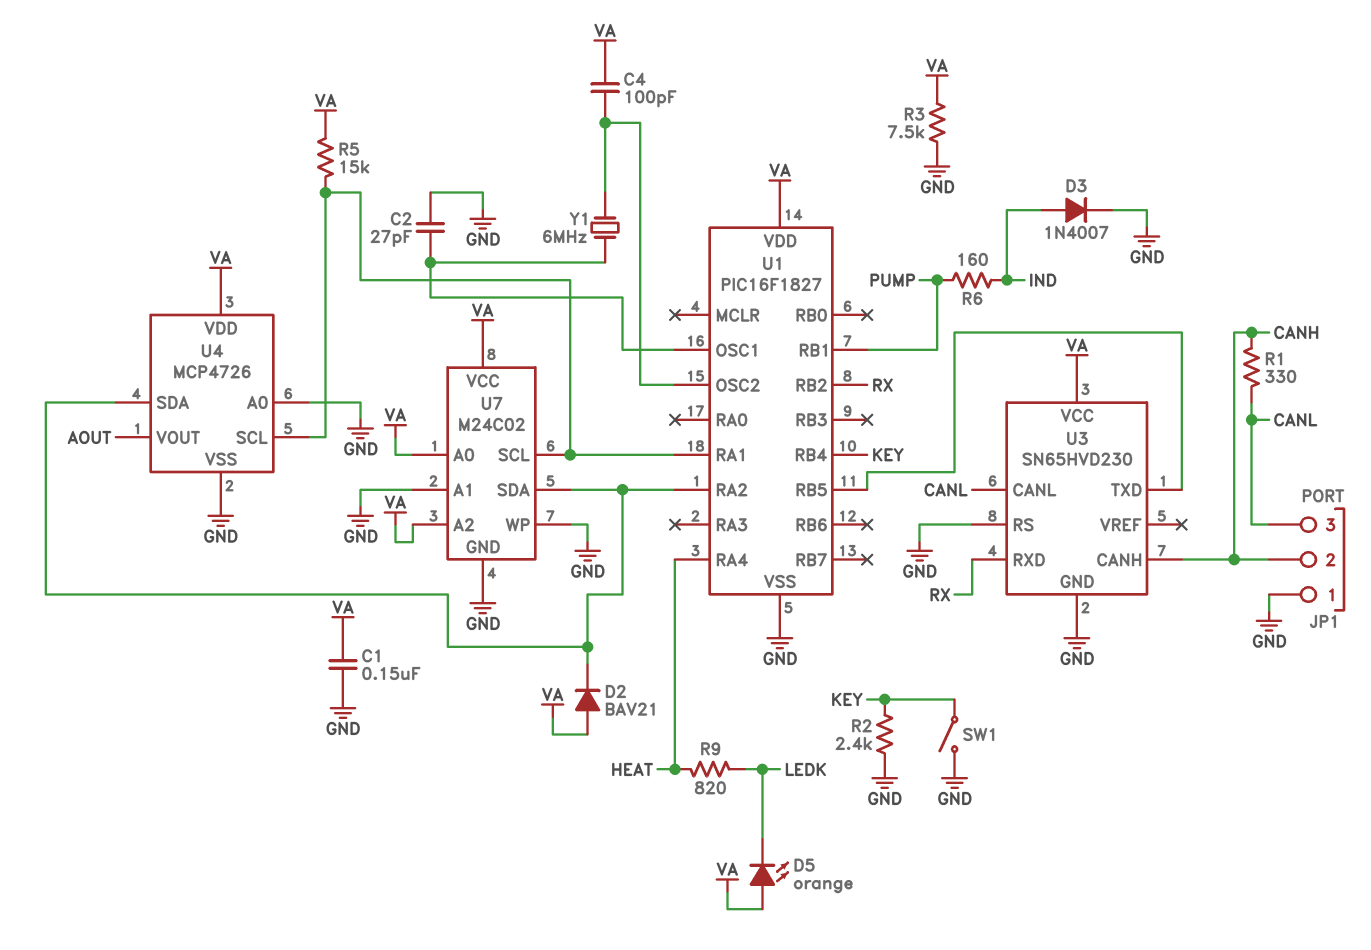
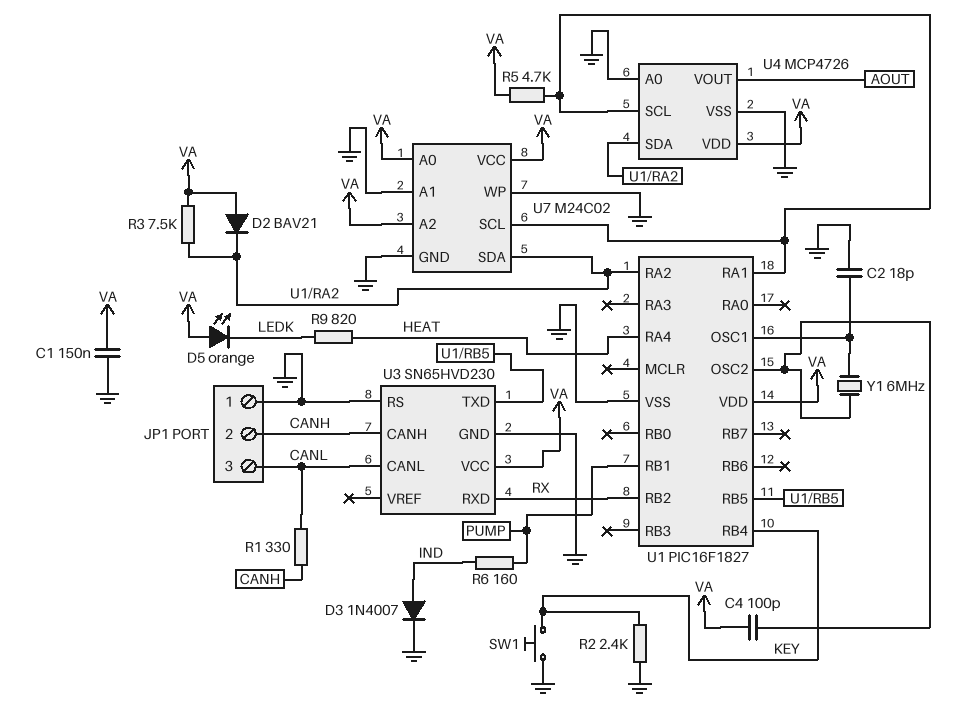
C2: 27pF (GND, U1/OSC1) -> 18pF (GND, U1/OSC1)
R3: 7.5k (GND, VA) -> 7.5k (U1/RA2, VA)
R5: 15k (U1/RA1, VA) -> 4.7k (U1/RA1, VA)
SW1: switch (GND, KEY) -> button (GND, KEY)

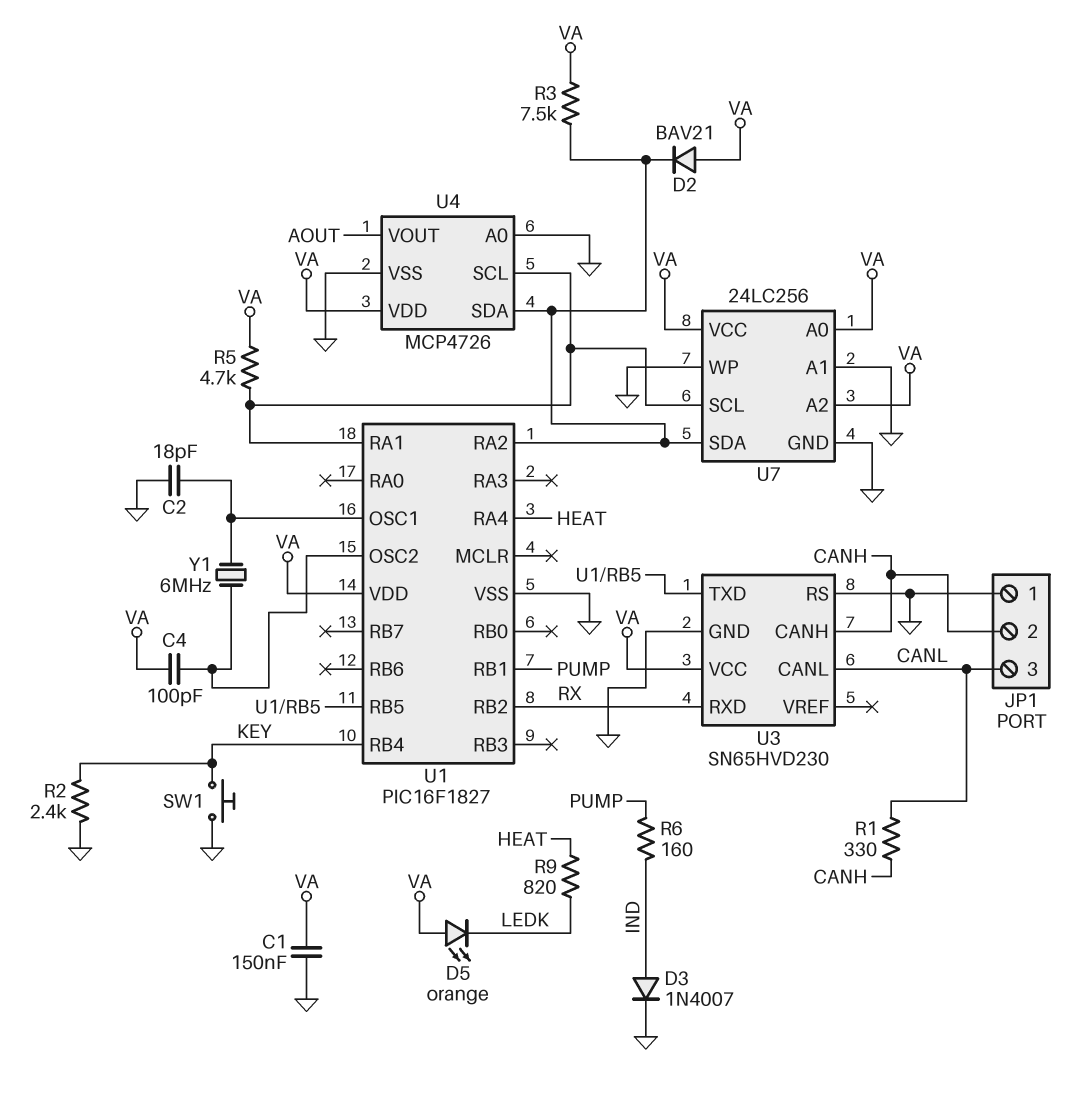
U7: M24C02 -> 24LC256

